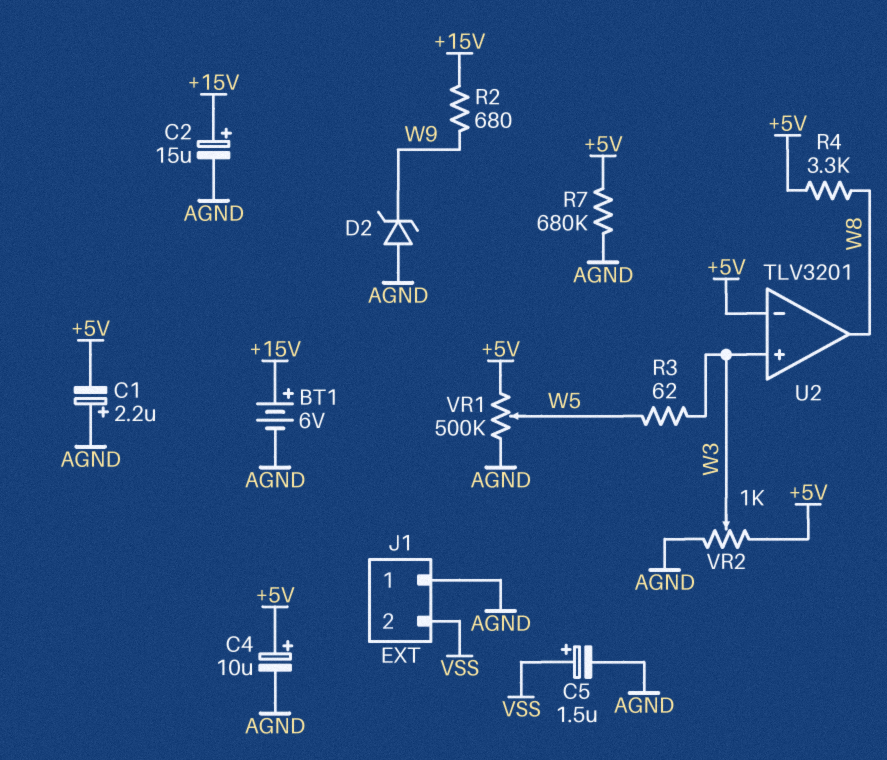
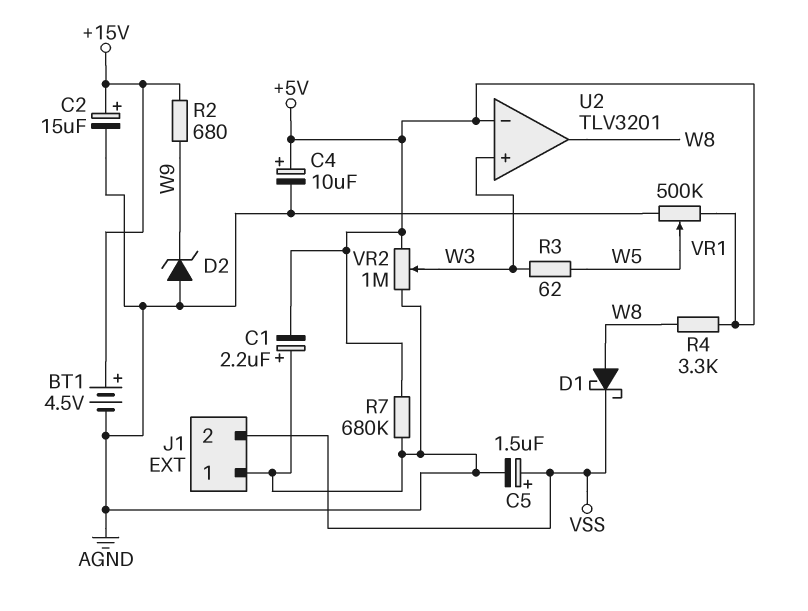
BT1: 6V (plus +15V, minus AGND) -> 4.5V (plus +15V, minus AGND)
D1: none -> schottky (A W8, K VSS)
VR2: 1k (+5V, AGND, wiper W3) -> 1M (+5V, AGND, wiper W3)

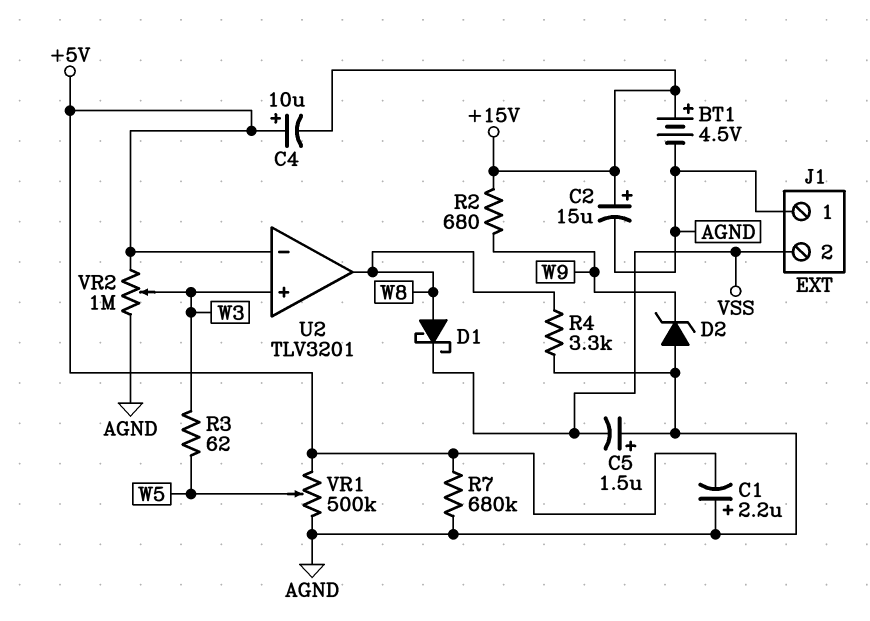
C4: 10uF (plus +5V, minus AGND) -> 10uF (plus +5V, minus +15V)
C5: 1.5uF (plus VSS, minus AGND) -> 1.5uF (plus AGND, minus VSS)
R4: 3.3k (+5V, W8) -> 3.3k (AGND, W8)

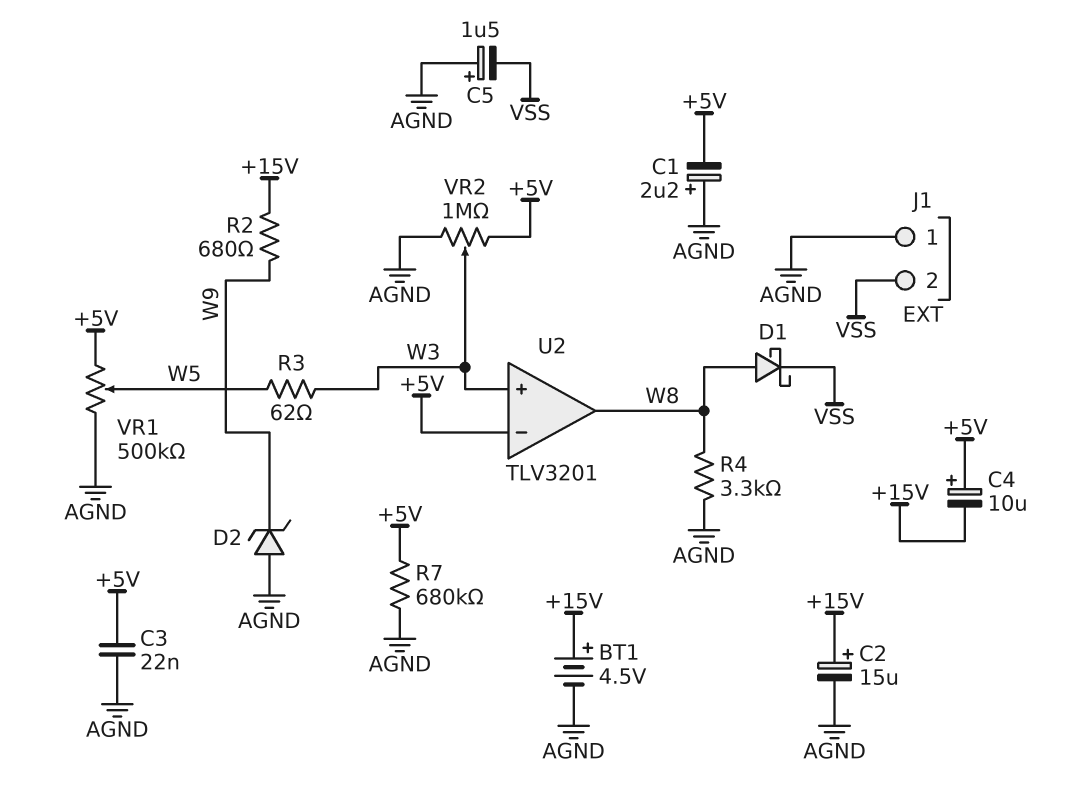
C3: none -> 22nF (+5V, AGND)

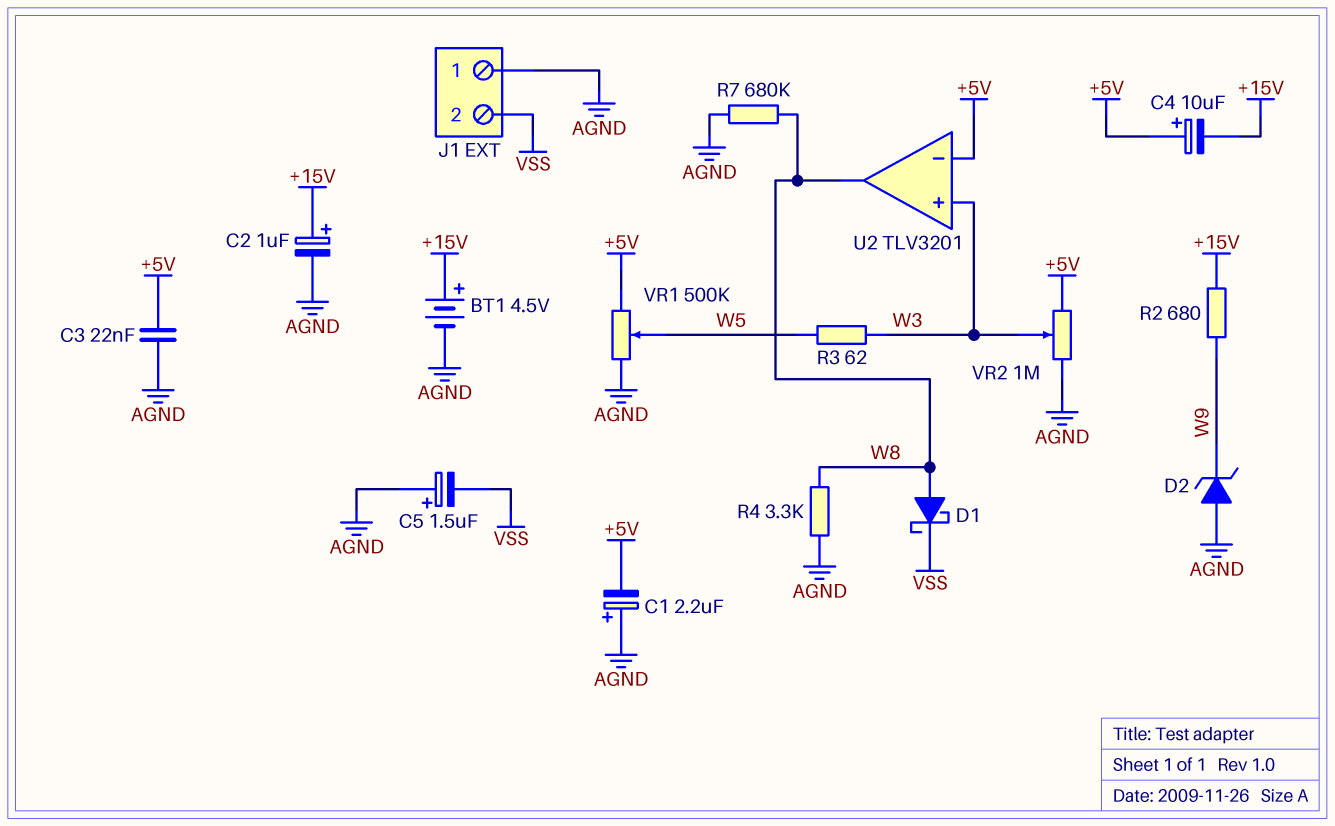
C2: 15uF (plus +15V, minus AGND) -> 1uF (plus +15V, minus AGND)
R7: 680k (+5V, AGND) -> 680k (AGND, W8)

